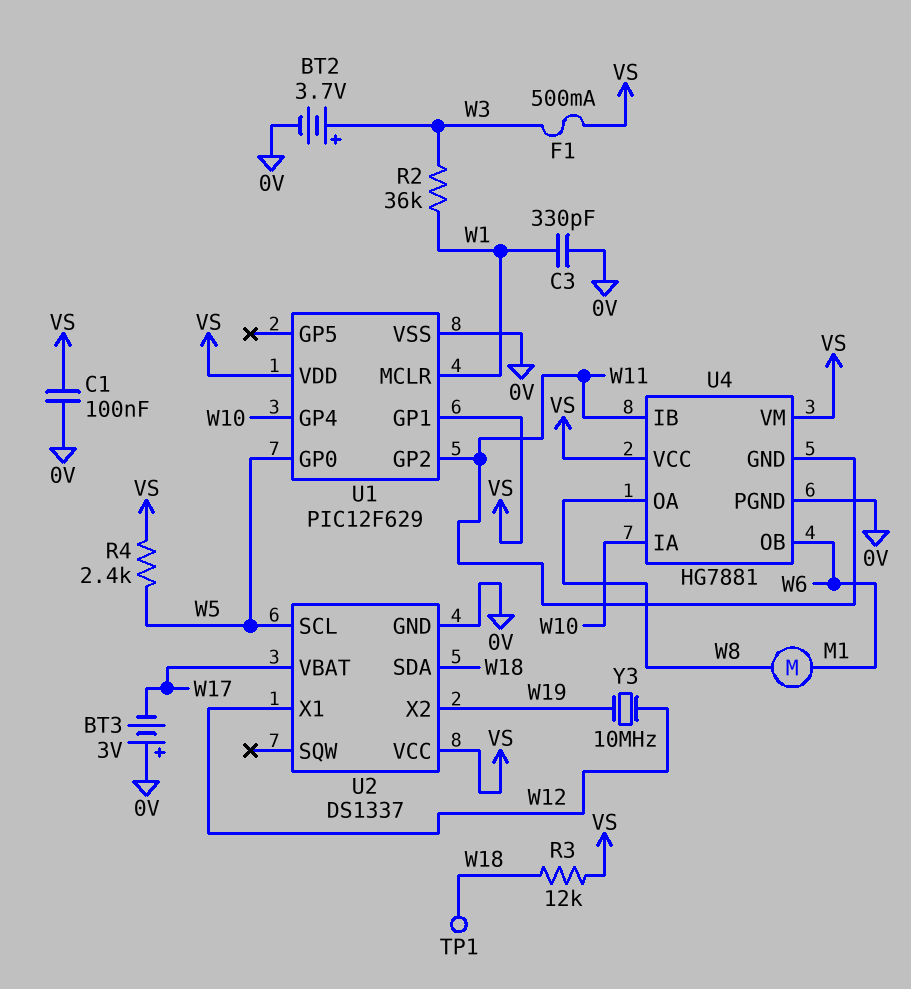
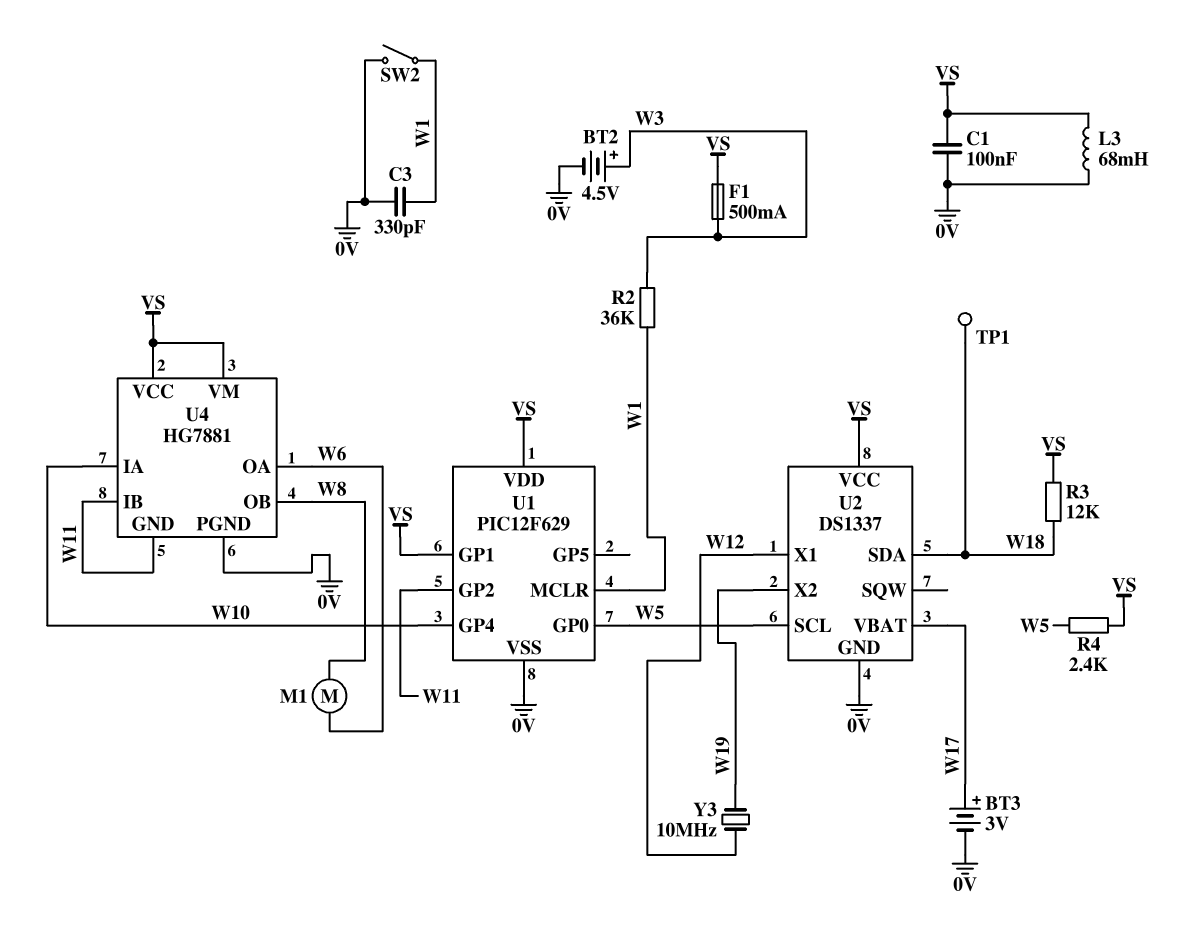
BT2: 3.7V (plus W3, minus 0V) -> 4.5V (plus W3, minus 0V)
BT3: 3V (plus 0V, minus W17) -> 3V (plus W17, minus 0V)
L3: none -> 68mH (0V, VS)
SW2: none -> switch (0V, W1)
U4 pin OA: W8 -> W6
U4 pin OB: W6 -> W8

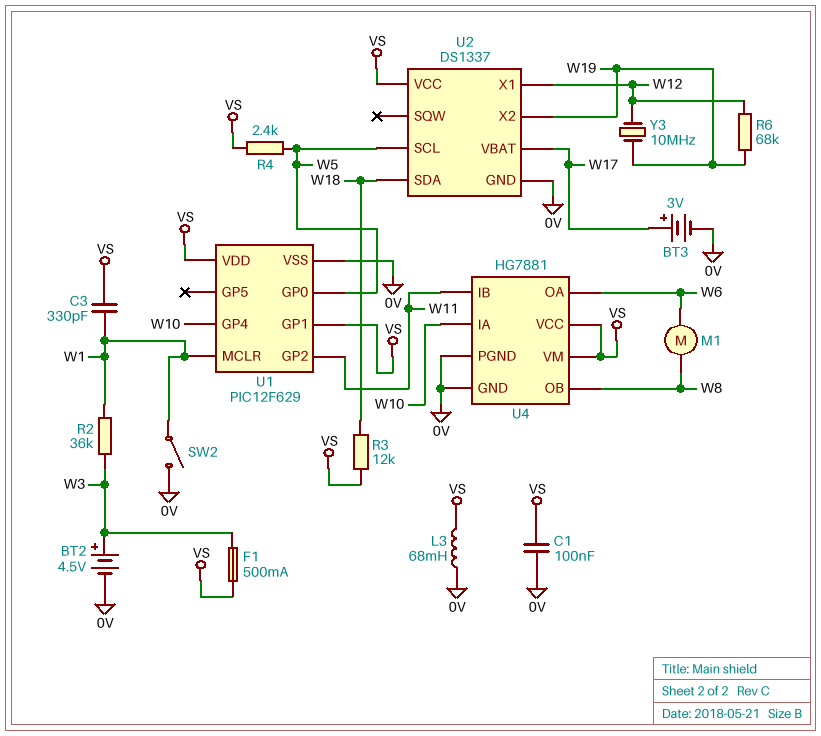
C3: 330pF (0V, W1) -> 330pF (VS, W1)
R6: none -> 68k (W12, W19)
TP1: test point (W18) -> none
U4 pin GND: W11 -> 0V

